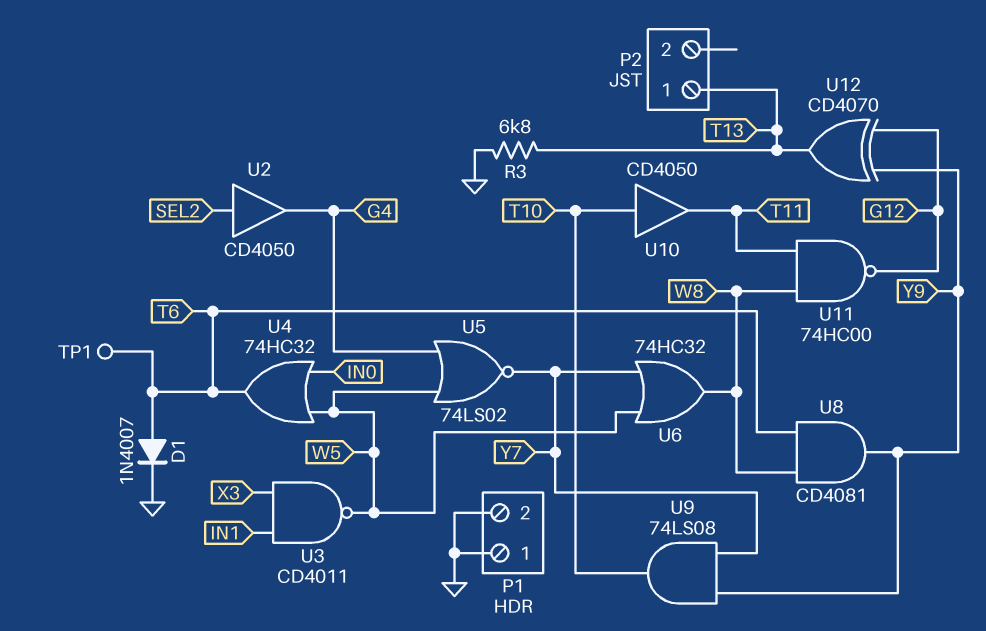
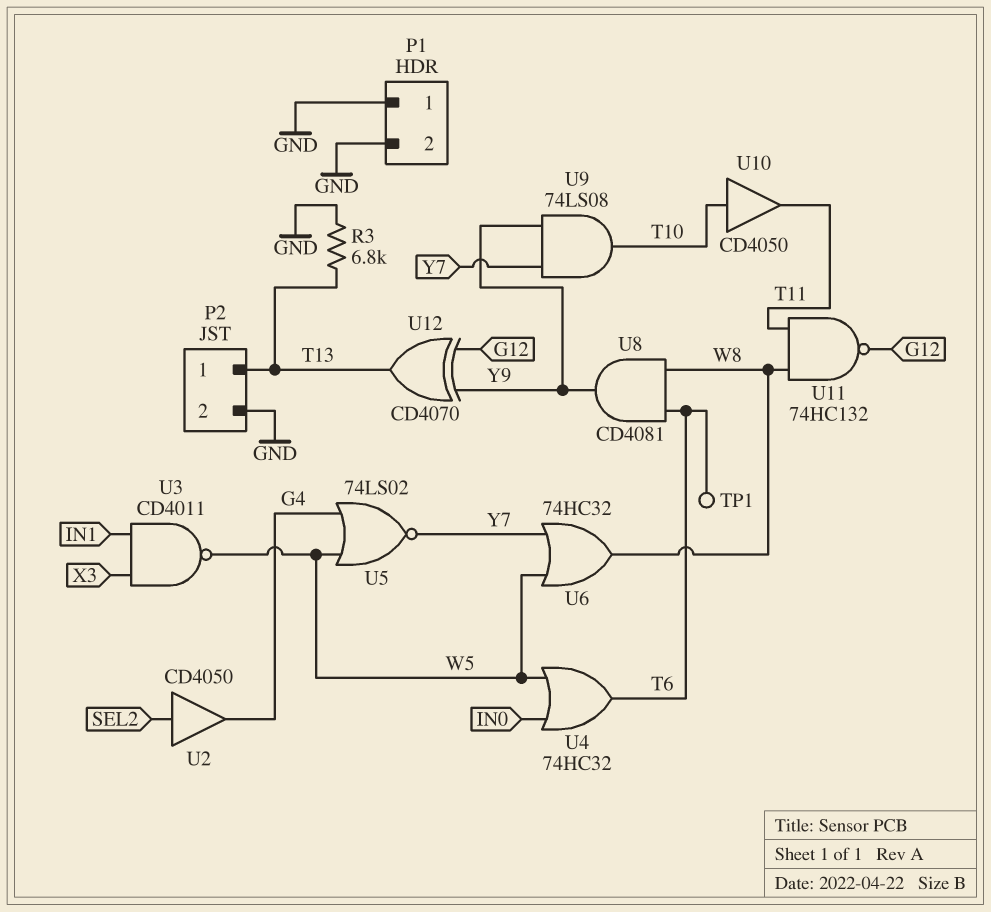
D1: diode 1N4007 (A T6, K GND) -> none
P2 pin 2: none -> GND
U11: NAND 74HC00 (in T11, in W8, out G12) -> NAND 74HC132 (in T11, in W8, out G12)

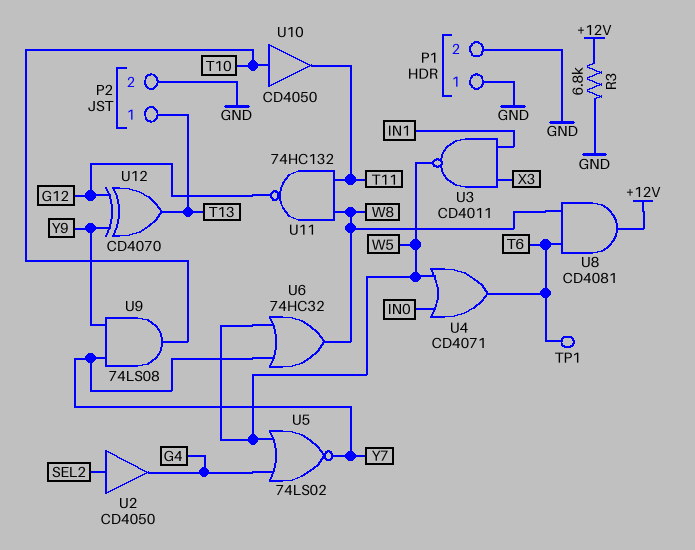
R3: 6.8k (GND, T13) -> 6.8k (+12V, GND)
U4: OR 74HC32 (in IN0, in W5, out T6) -> OR CD4071 (in IN0, in W5, out T6)
U8: AND CD4081 (in T6, in W8, out Y9) -> AND CD4081 (in T6, in W8, out +12V)

